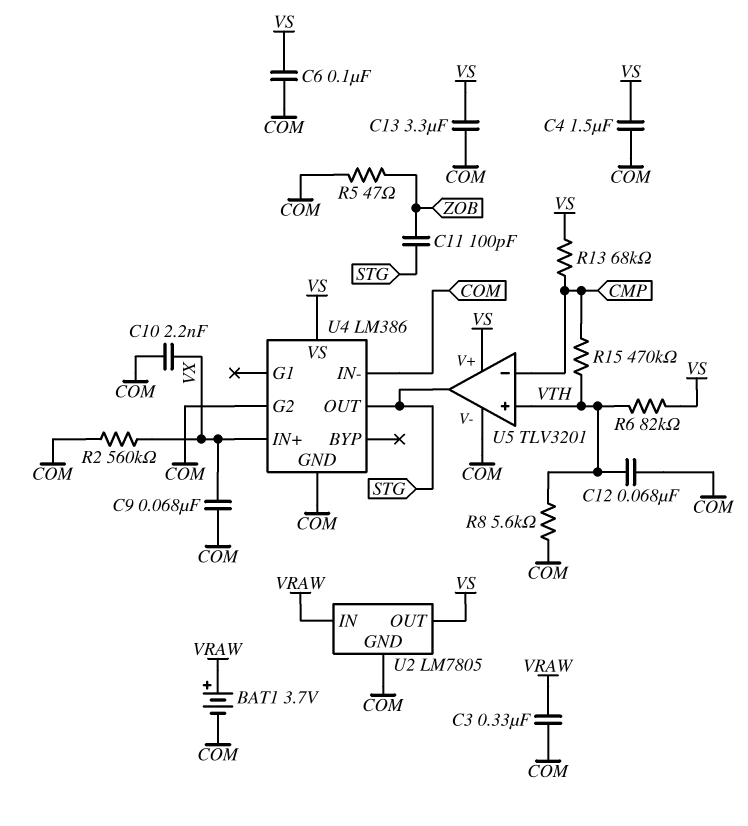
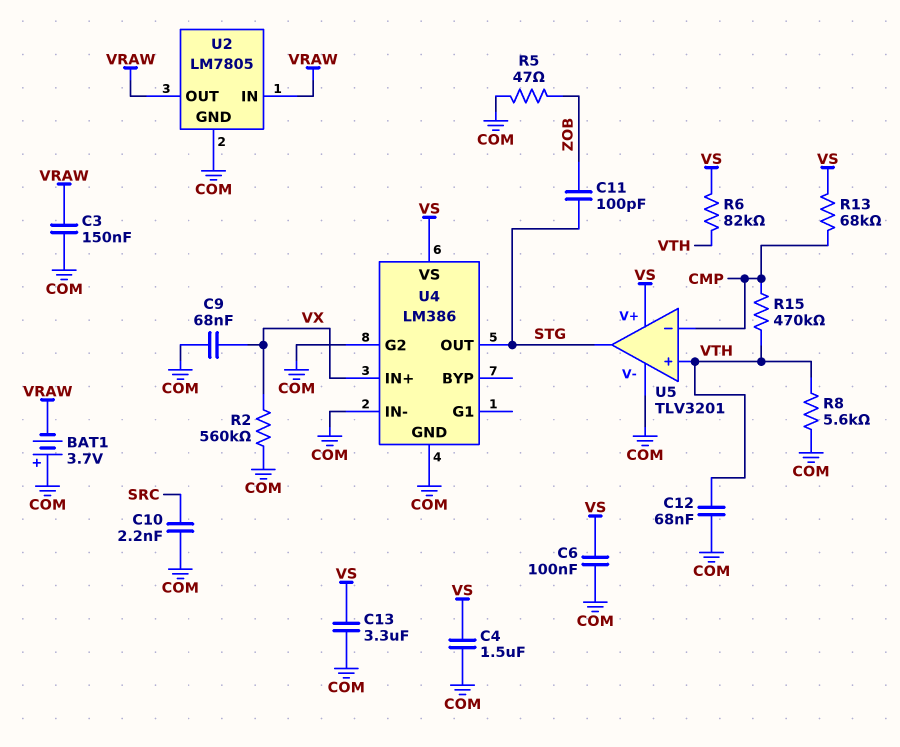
BAT1: 3.7V (plus VRAW, minus COM) -> 3.7V (plus COM, minus VRAW)
C3: 330nF (COM, VRAW) -> 150nF (COM, VRAW)
C10: 2.2nF (COM, VX) -> 2.2nF (COM, SRC)
U2 pin OUT: VS -> VRAW

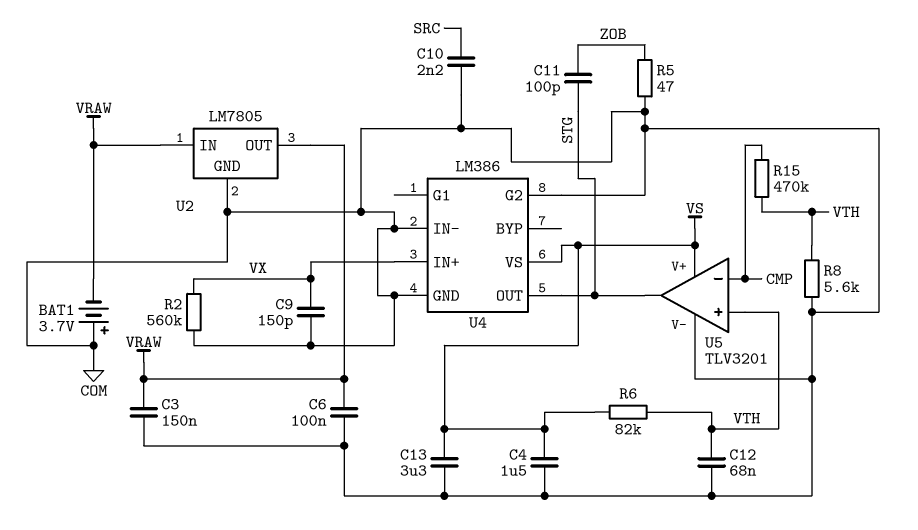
C6: 100nF (COM, VS) -> 100nF (COM, VRAW)
C9: 68nF (COM, VX) -> 150pF (COM, VX)
R13: 68k (CMP, VS) -> none

